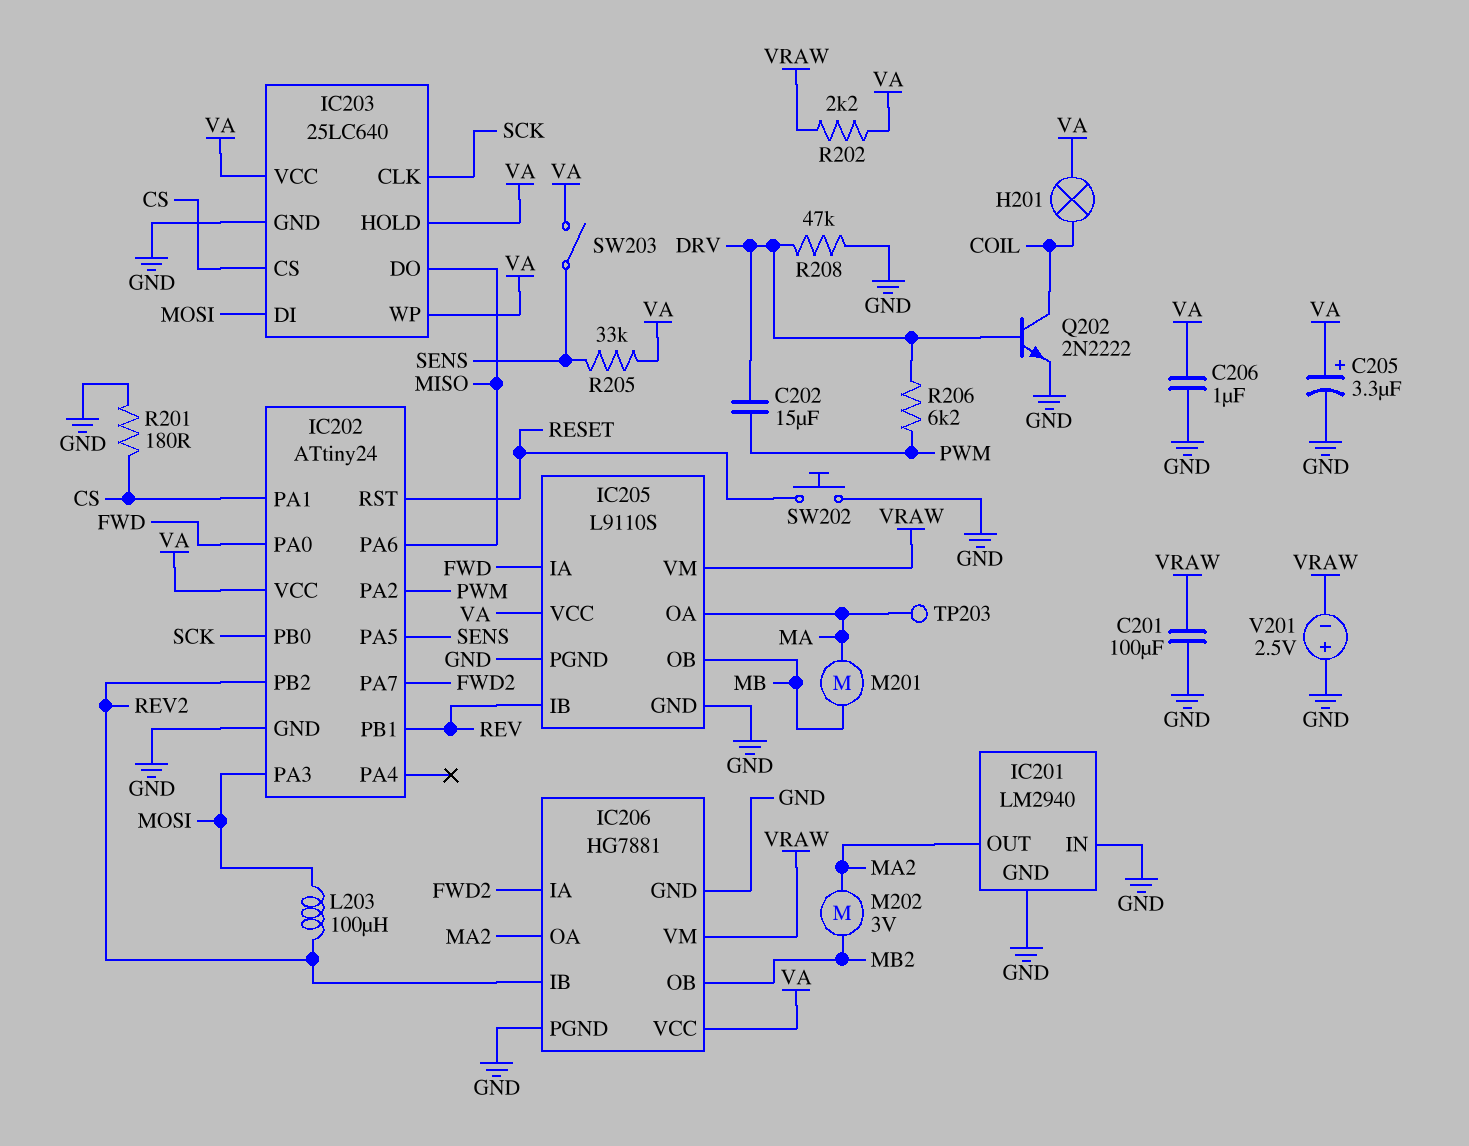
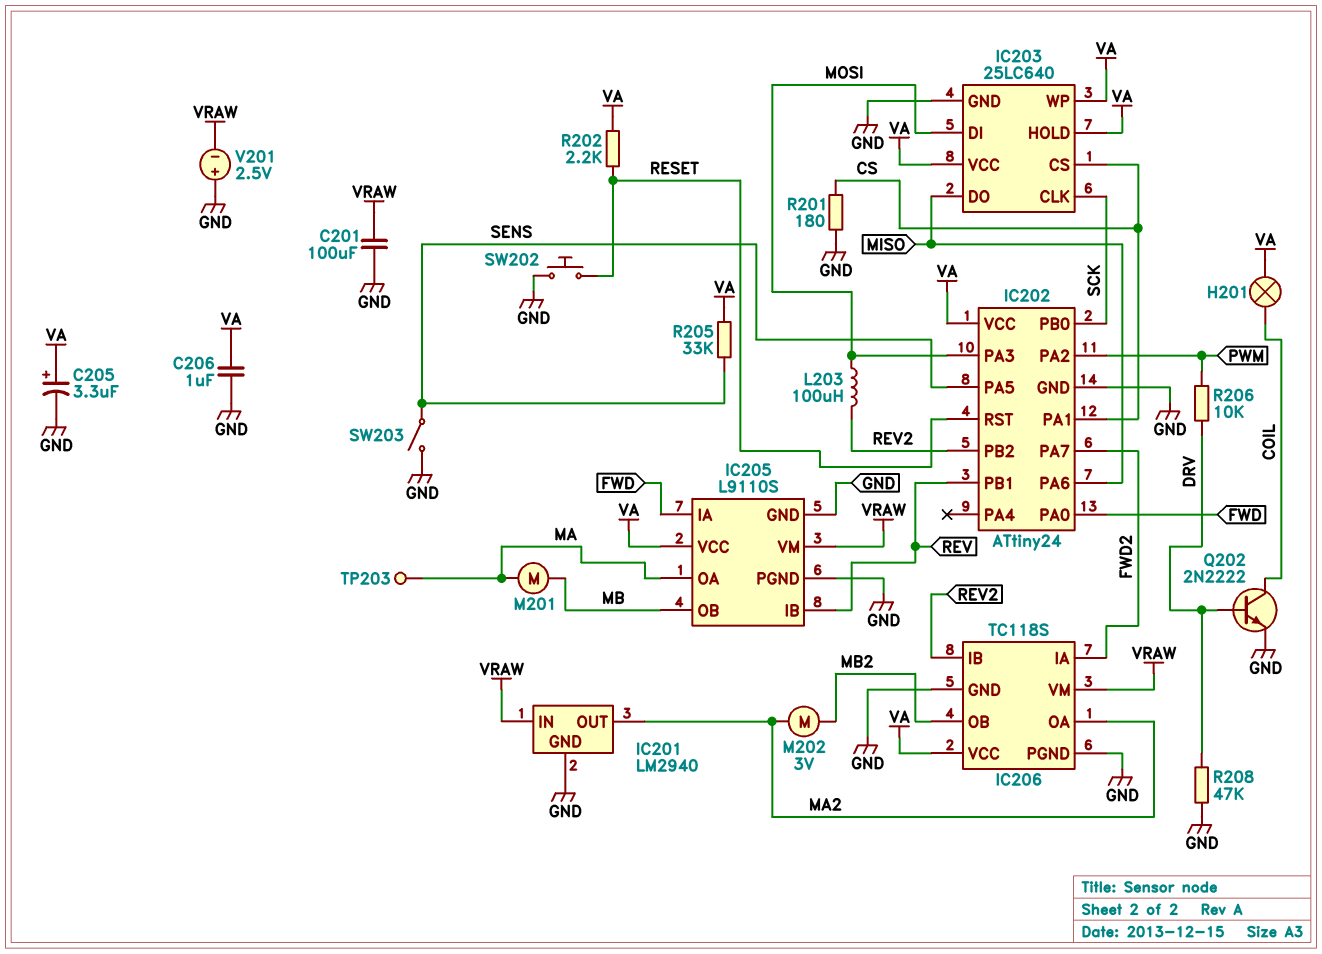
C202: 15uF (DRV, PWM) -> none
IC201 pin IN: GND -> VRAW
IC206: HG7881 -> TC118S
R202: 2.2k (VA, VRAW) -> 2.2k (RESET, VA)
R206: 6.2k (DRV, PWM) -> 10k (DRV, PWM)
SW203: switch (SENS, VA) -> switch (GND, SENS)

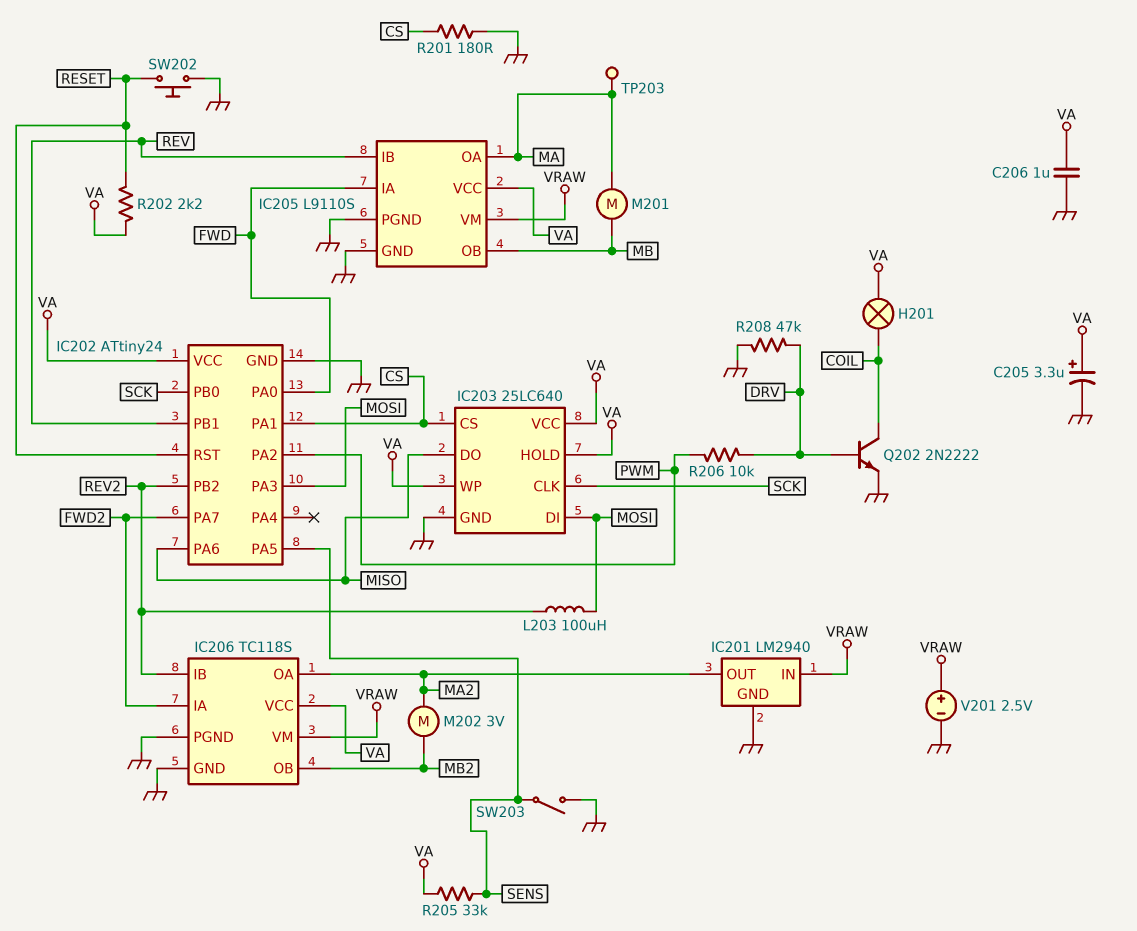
C201: 100uF (GND, VRAW) -> none
V201: 2.5V (plus GND, minus VRAW) -> 2.5V (plus VRAW, minus GND)

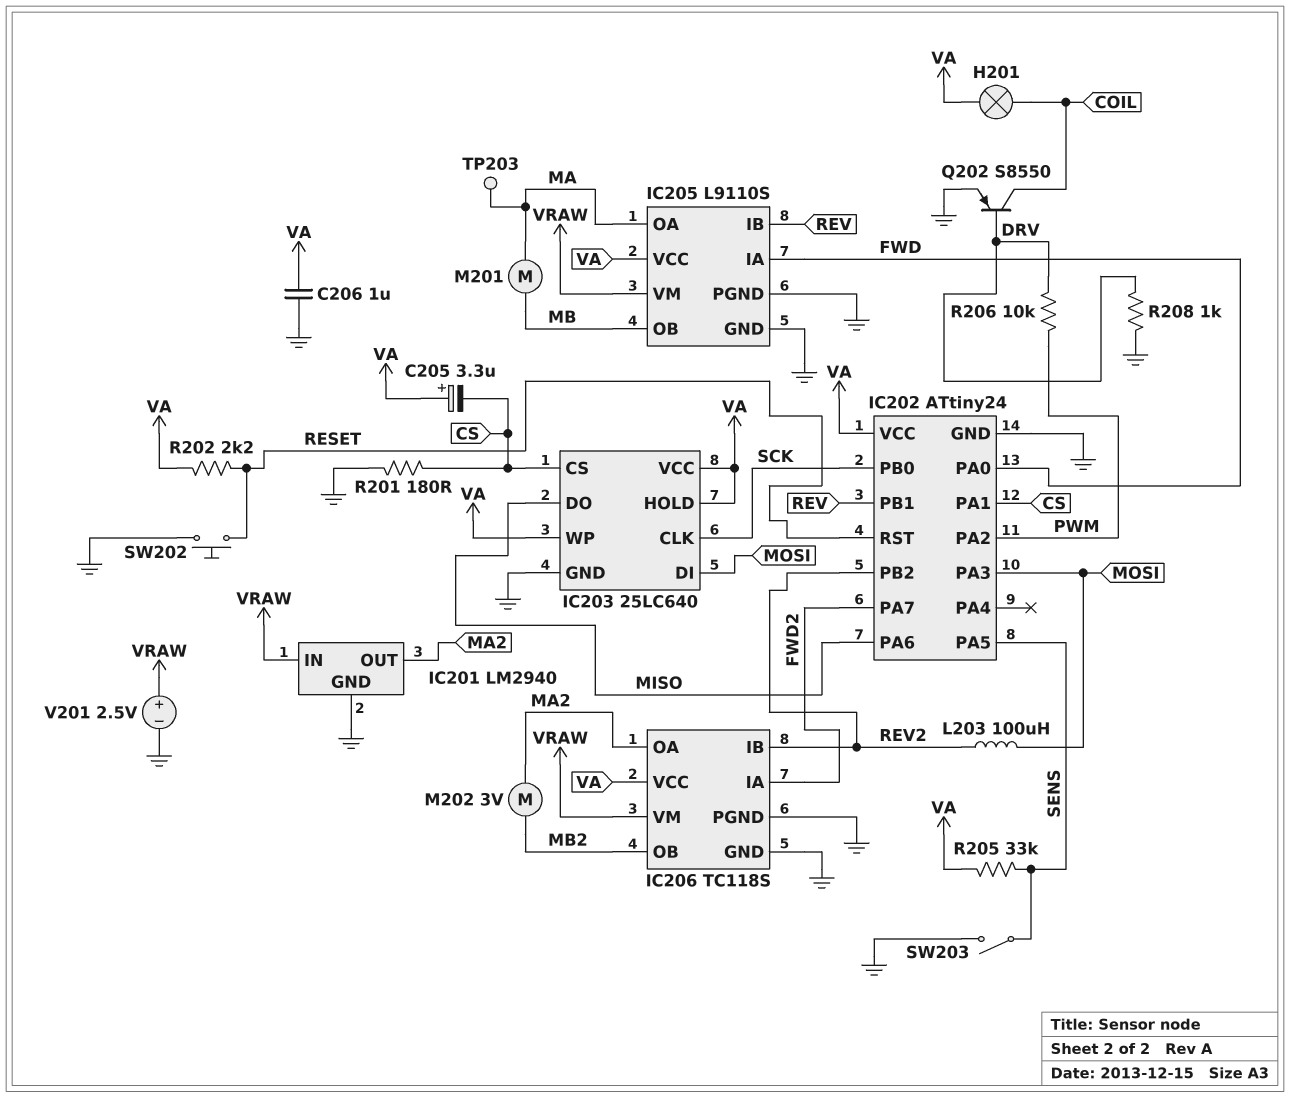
C205: 3.3uF (plus VA, minus GND) -> 3.3uF (plus VA, minus CS)
Q202: NPN 2N2222 (B DRV, C COIL, E GND) -> PNP S8550 (B DRV, C COIL, E GND)
R208: 47k (DRV, GND) -> 1k (DRV, GND)

